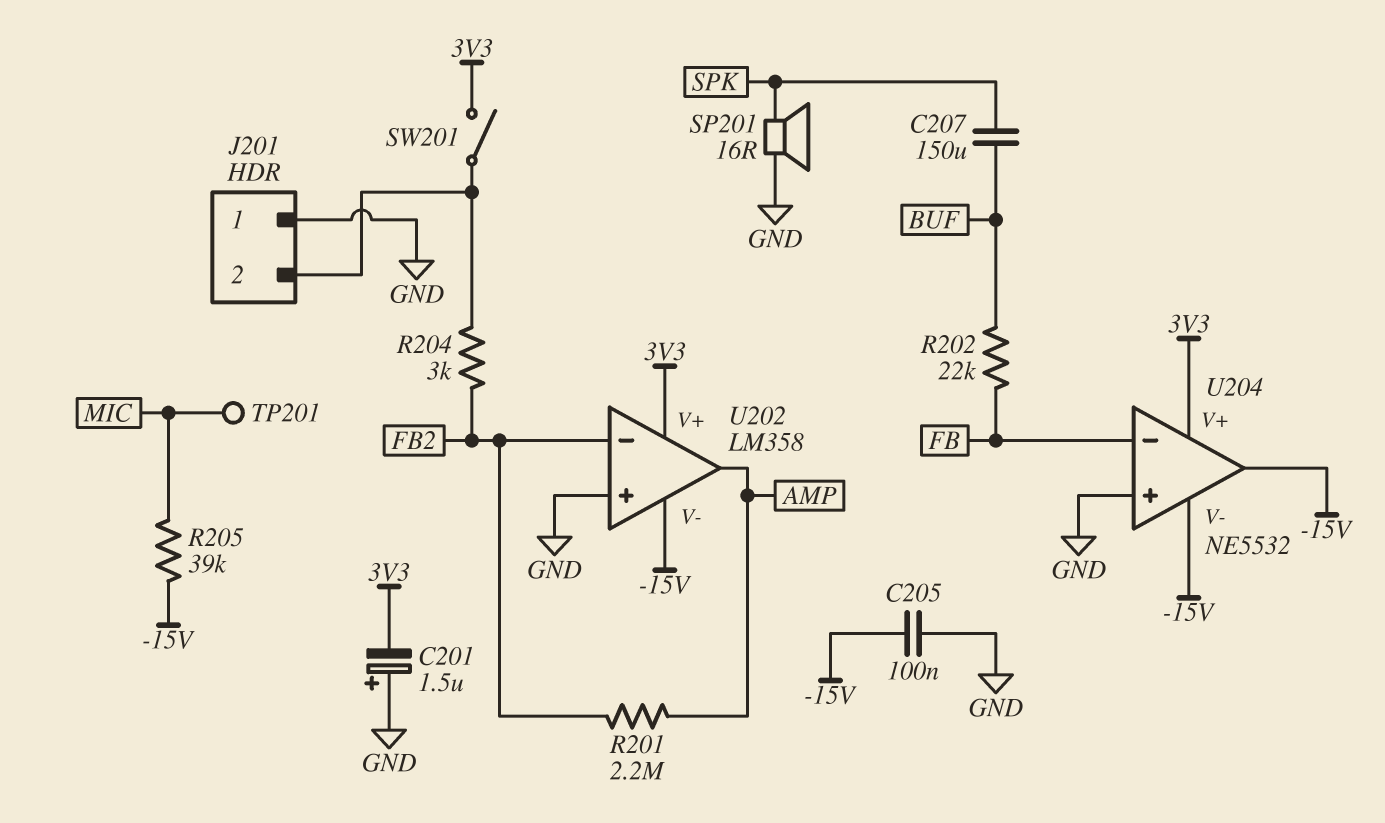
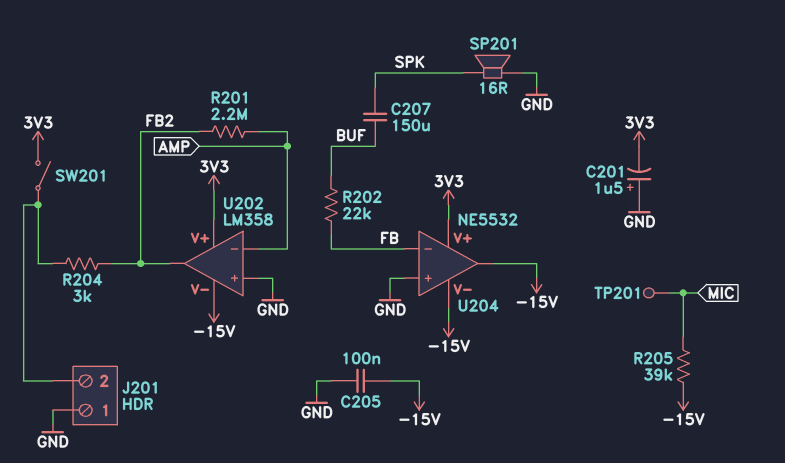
U202 pin in-: FB2 -> AMP
U202 pin out: AMP -> FB2

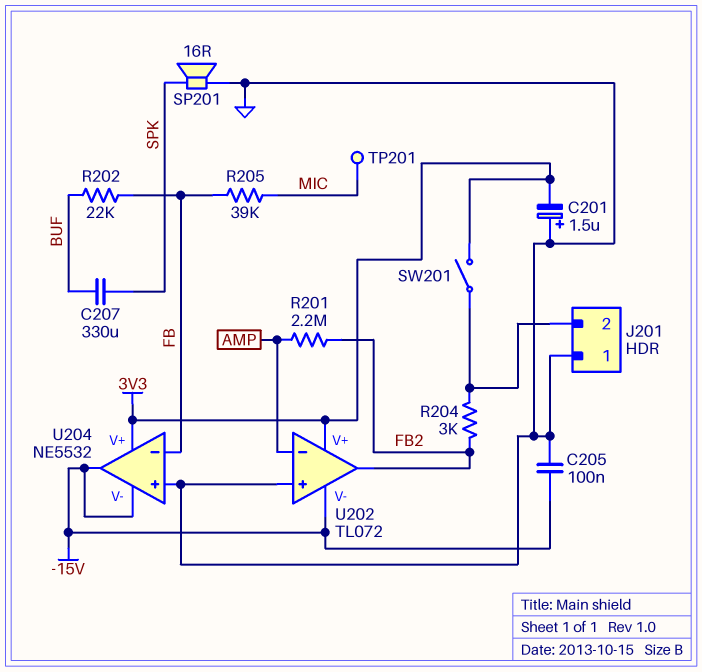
C207: 150uF (BUF, SPK) -> 330uF (BUF, SPK)
R205: 39k (-15V, MIC) -> 39k (FB, MIC)
U202: LM358 -> TL072

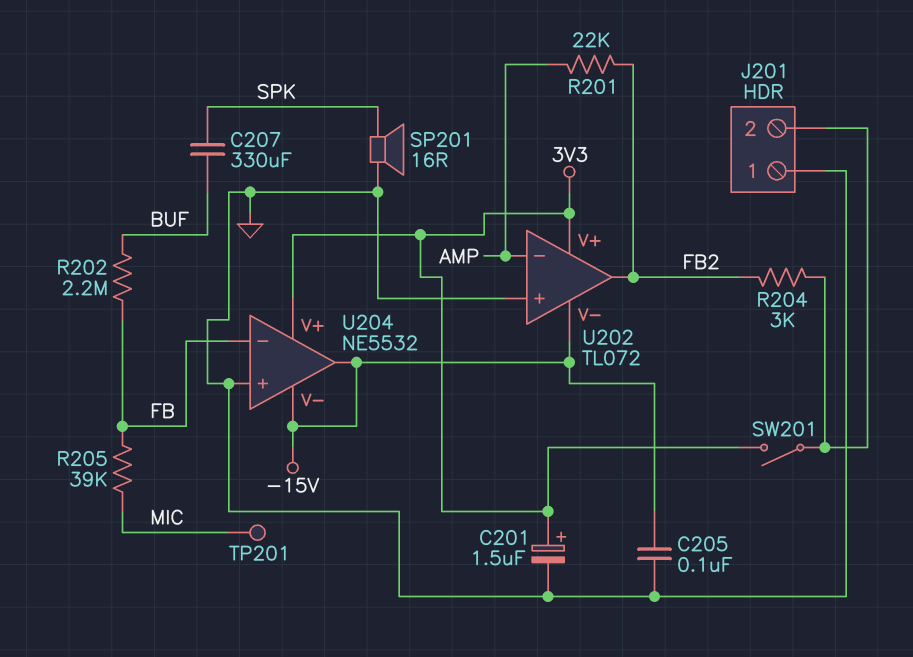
C201: 1.5uF (plus GND, minus 3V3) -> 1.5uF (plus 3V3, minus GND)
R201: 2.2M (AMP, FB2) -> 22k (AMP, FB2)
R202: 22k (BUF, FB) -> 2.2M (BUF, FB)

